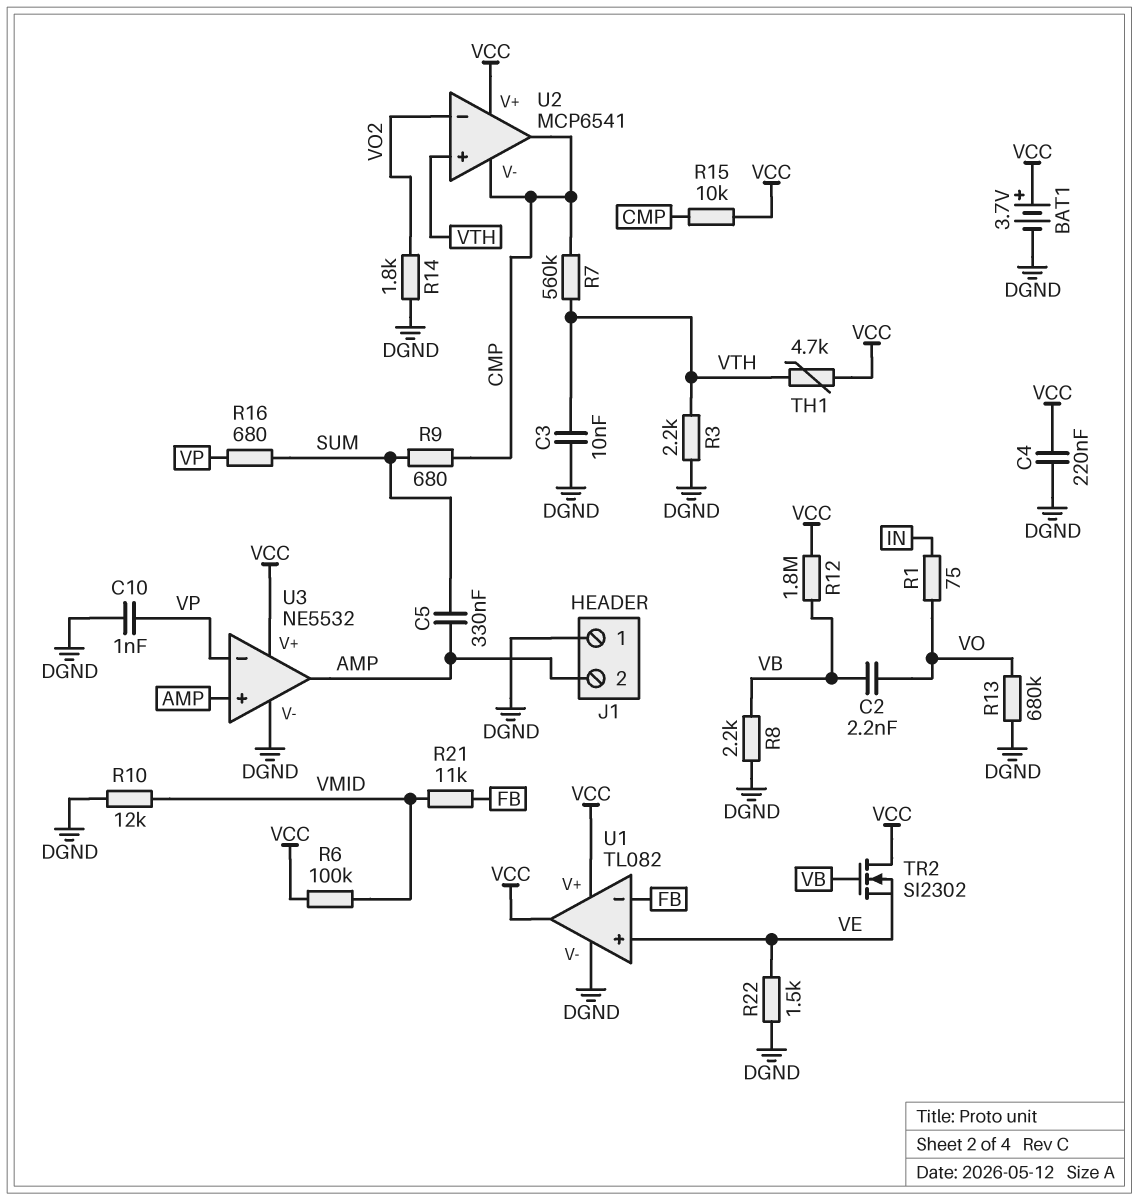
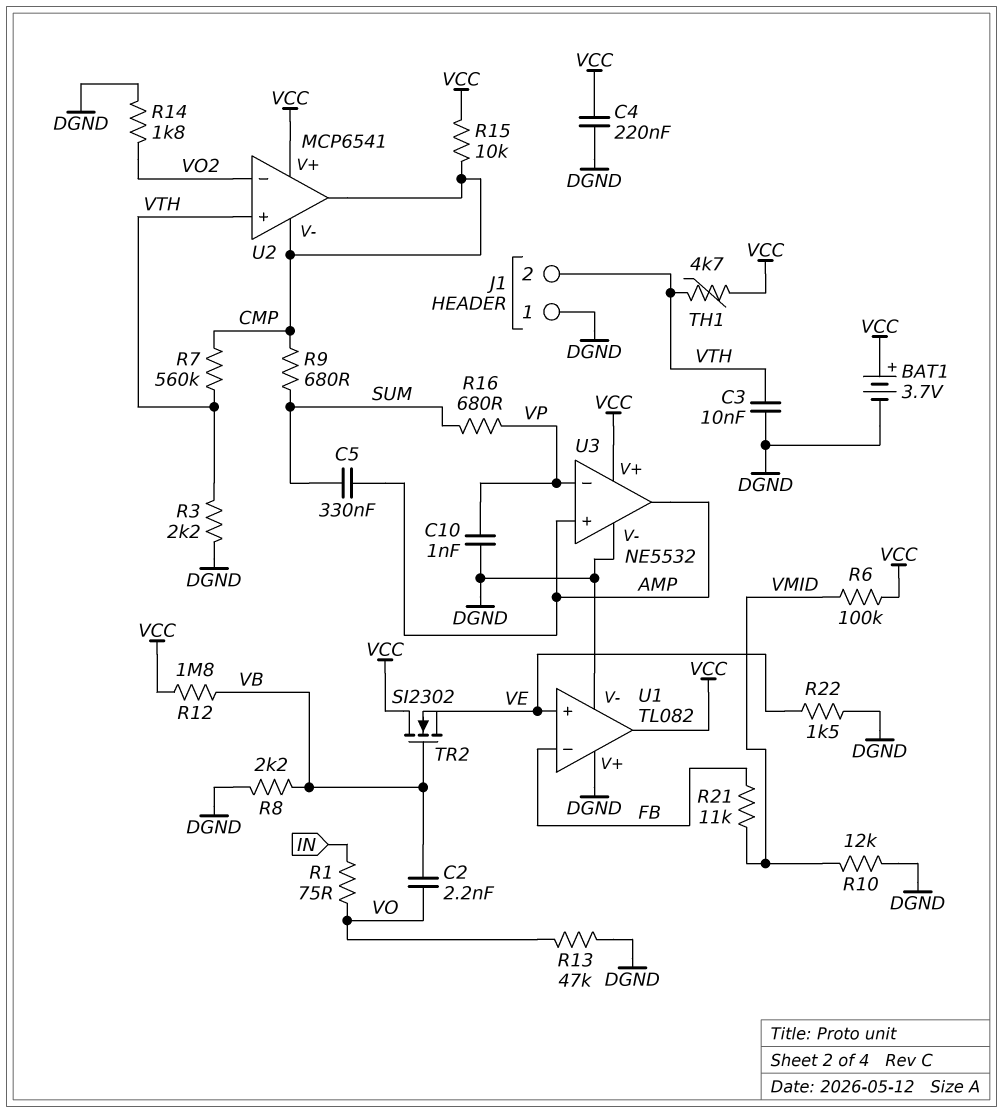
J1 pin 2: AMP -> VTH
R13: 680k (DGND, VO) -> 47k (DGND, VO)
U1 pin V+: VCC -> DGND

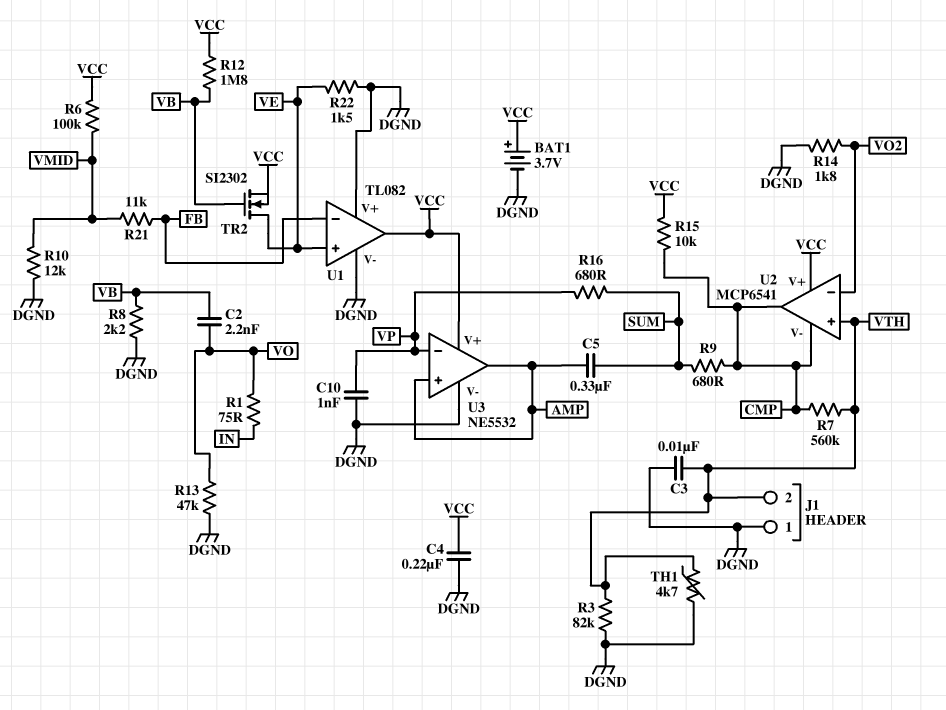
R3: 2.2k (DGND, VTH) -> 82k (DGND, VTH)
TH1: 4.7k (VCC, VTH) -> 4.7k (DGND, VTH)
TR2: NMOS SI2302 (G VB, D VCC, S VE) -> NMOS SI2302 (G VB, D VE, S VCC)

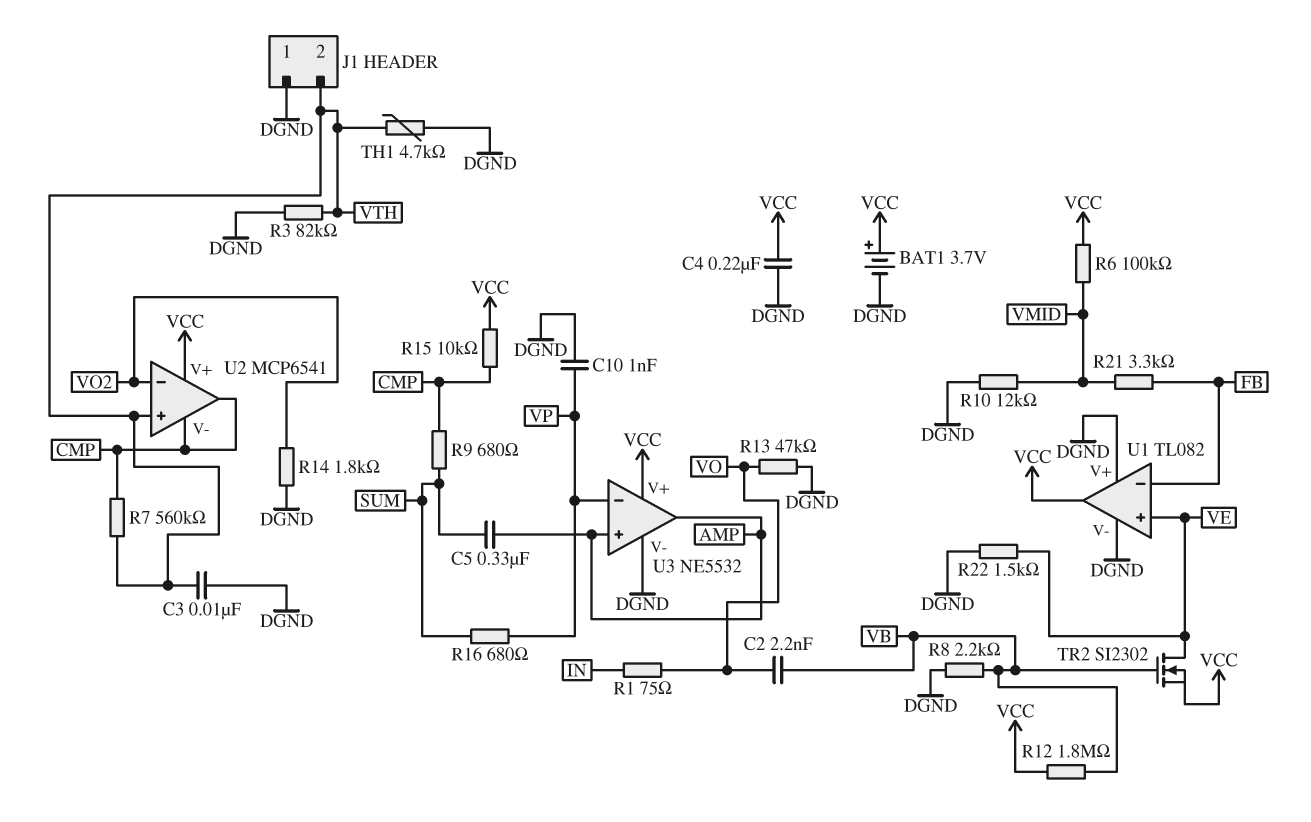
R21: 11k (FB, VMID) -> 3.3k (FB, VMID)

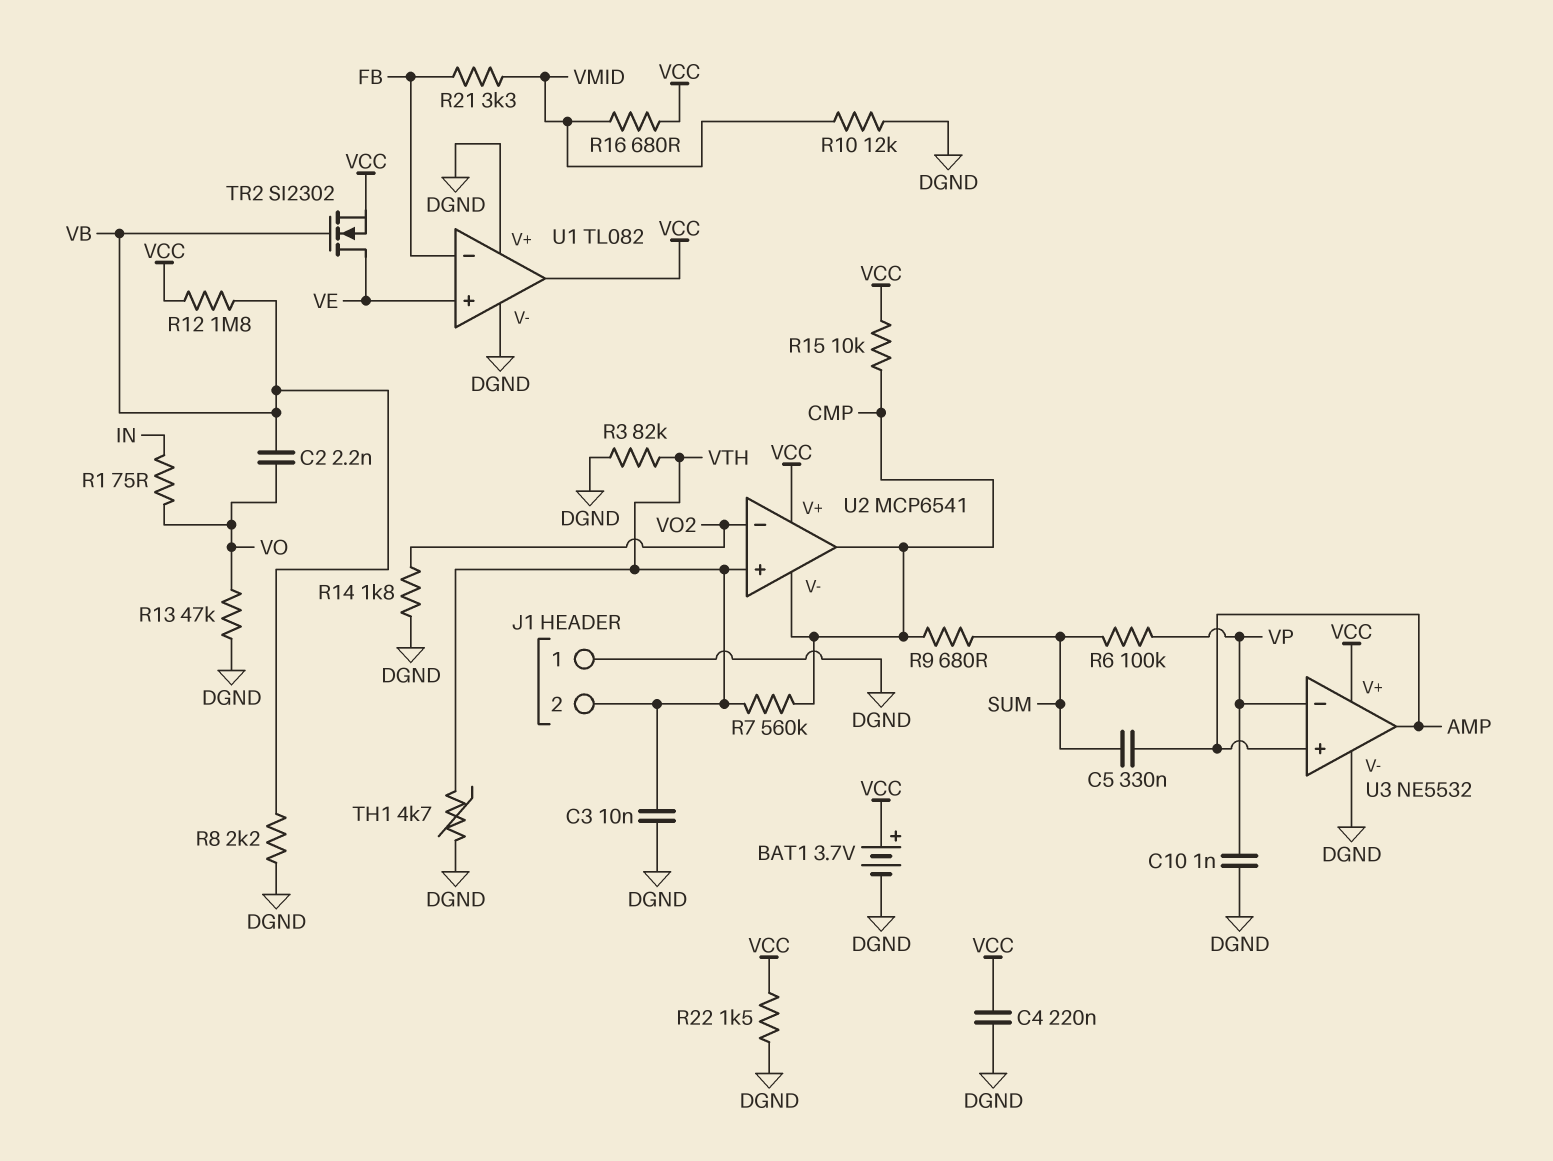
R6: 100k (VCC, VMID) -> 100k (SUM, VP)
R16: 680 (SUM, VP) -> 680 (VCC, VMID)
R22: 1.5k (DGND, VE) -> 1.5k (DGND, VCC)

